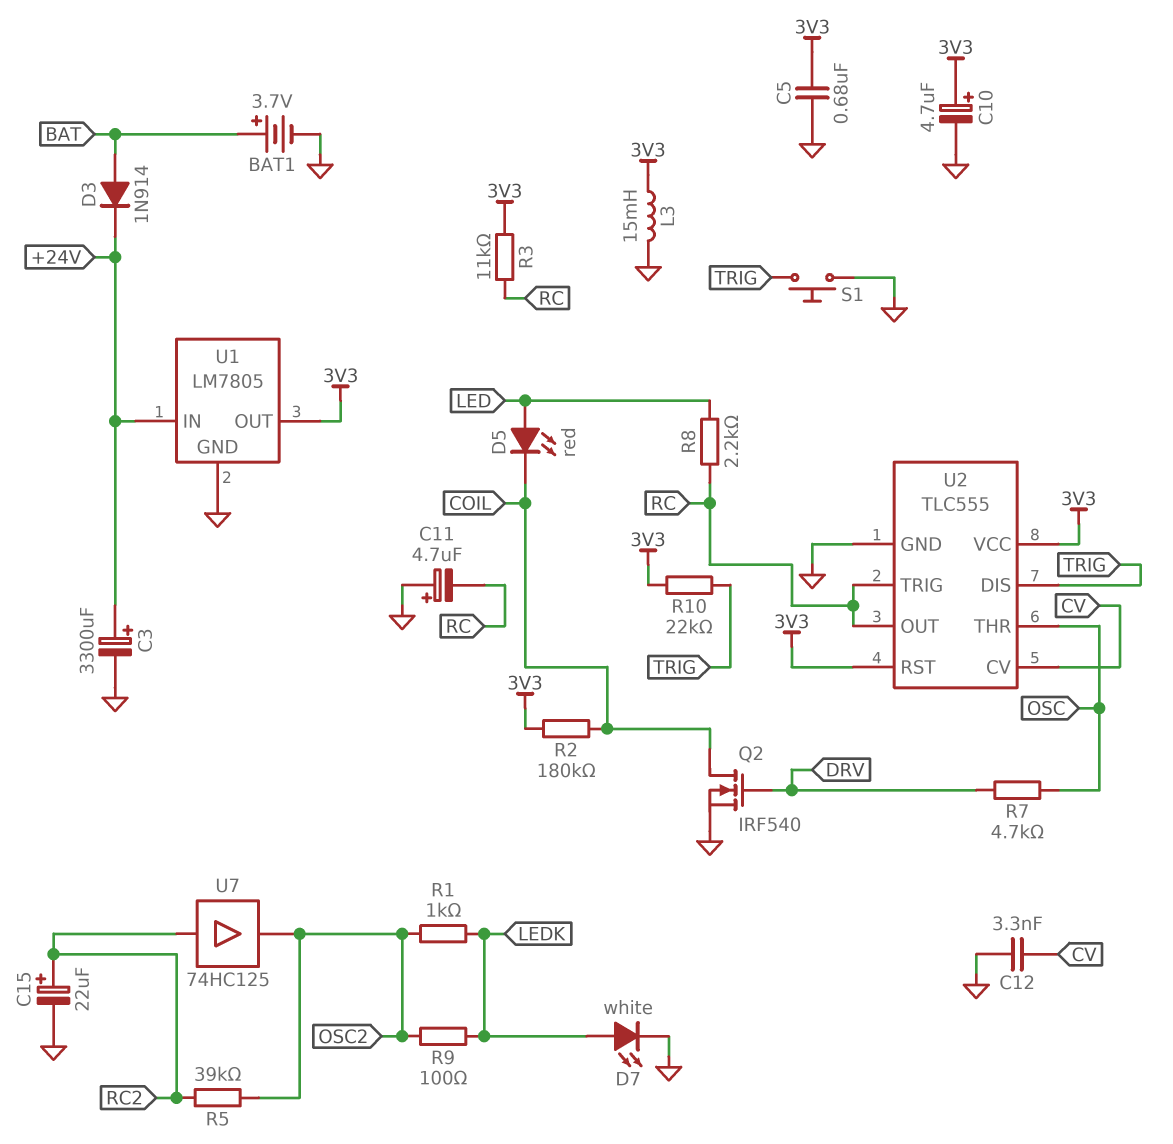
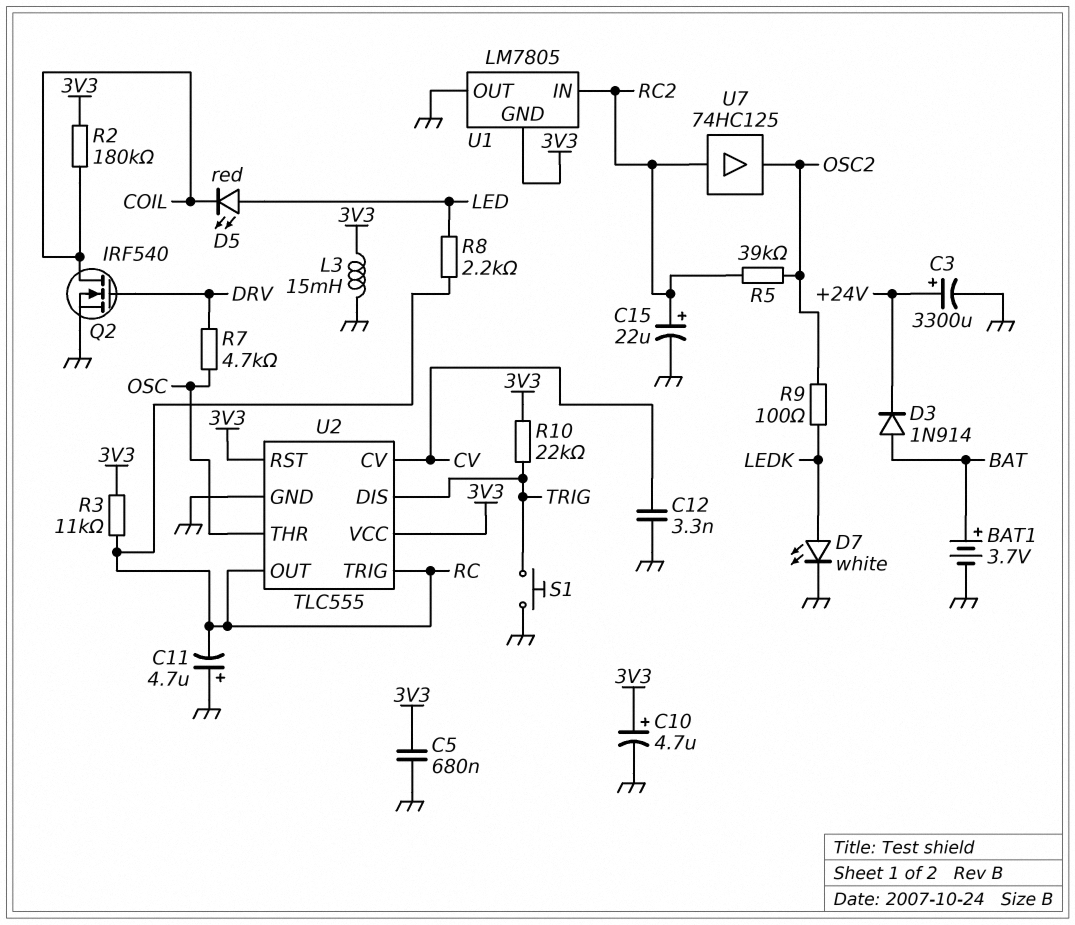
R1: 1k (LEDK, OSC2) -> none
U1 pin GND: GND -> 3V3
U1 pin IN: +24V -> RC2
U1 pin OUT: 3V3 -> GND

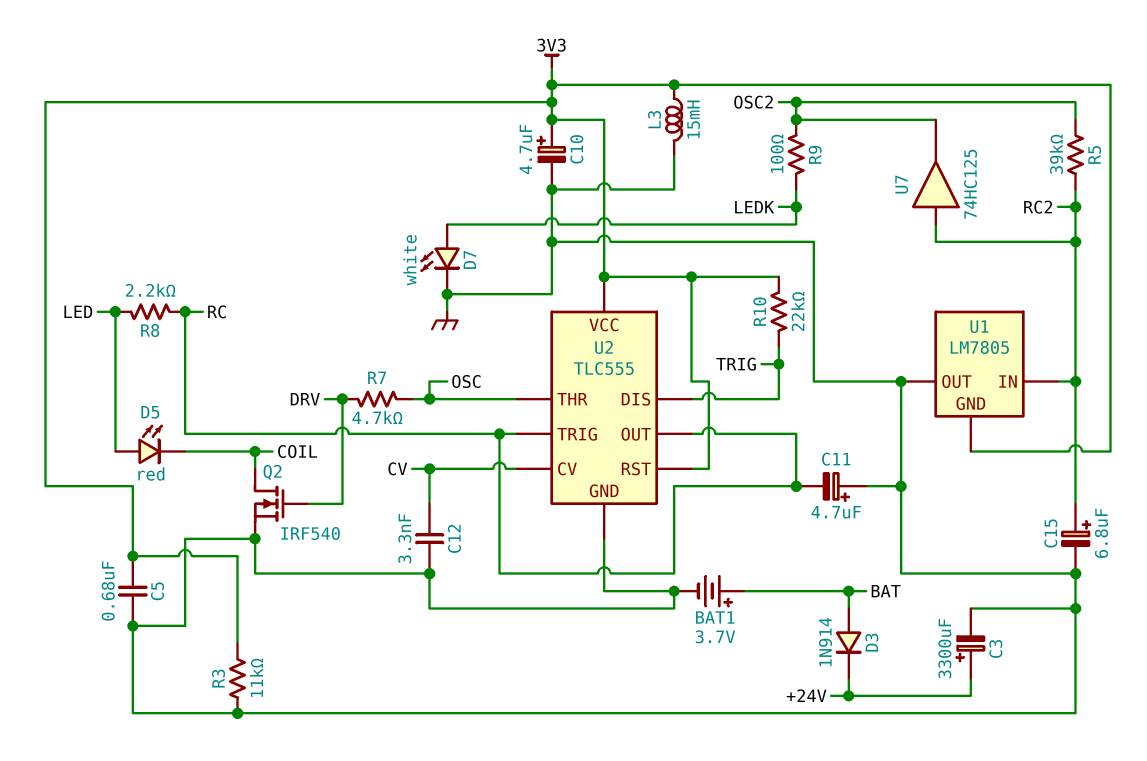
C15: 22uF (plus RC2, minus GND) -> 6.8uF (plus RC2, minus GND)
R2: 180k (3V3, COIL) -> none
R3: 11k (3V3, RC) -> 11k (3V3, GND)
S1: button (GND, TRIG) -> none

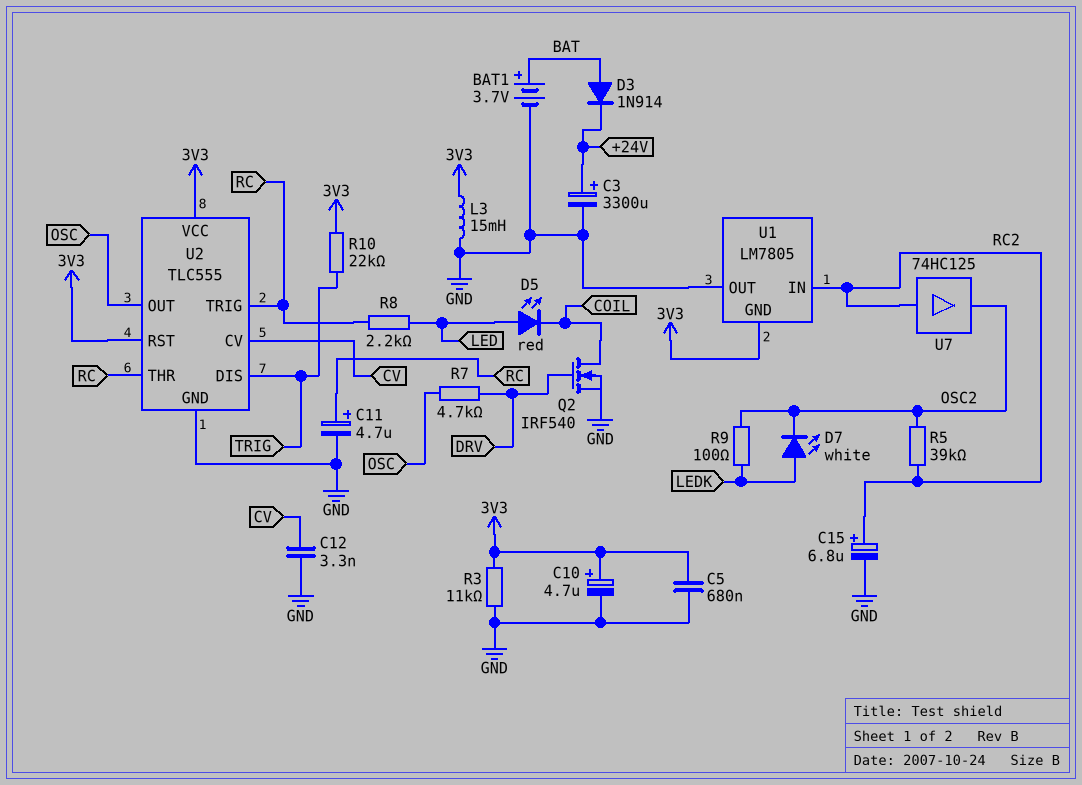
C11: 4.7uF (plus GND, minus RC) -> 4.7uF (plus RC, minus GND)
D7: LED white (A LEDK, K GND) -> LED white (A LEDK, K OSC2)
U2 pin OUT: RC -> OSC
U2 pin THR: OSC -> RC

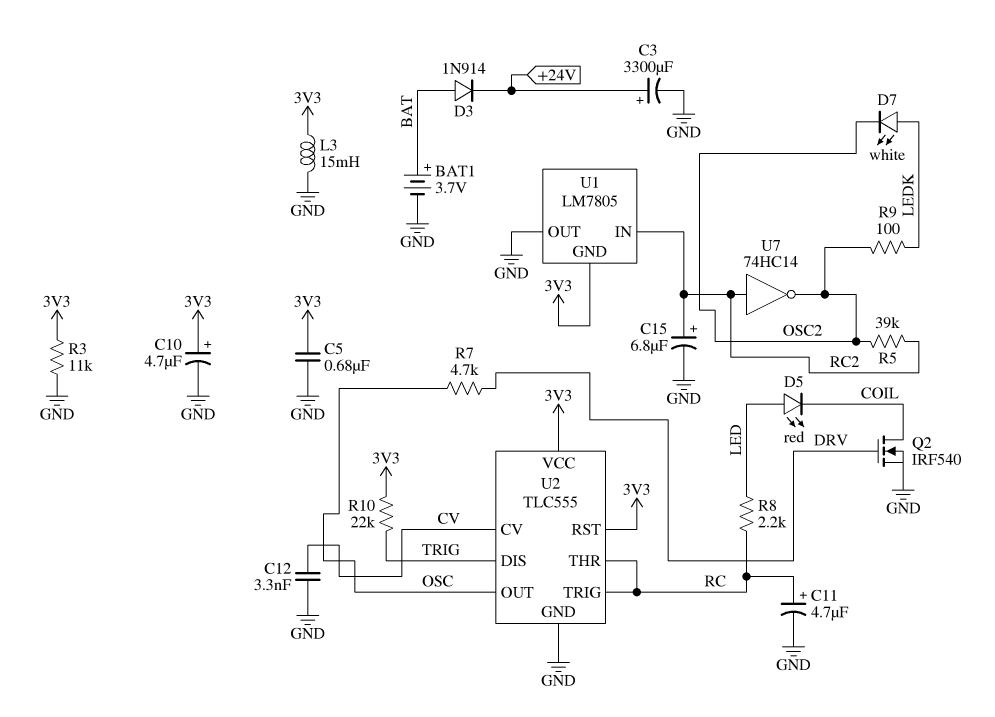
U7: buffer 74HC125 (in RC2, out OSC2) -> NOT 74HC14 (in RC2, out OSC2)

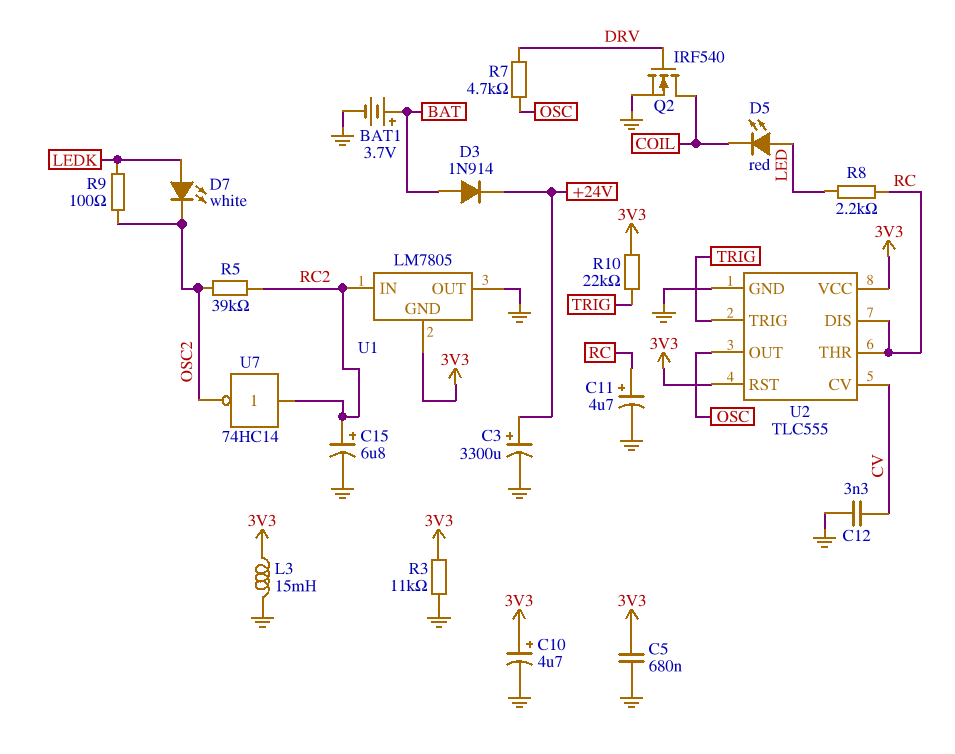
U2 pin DIS: TRIG -> RC
U2 pin TRIG: RC -> TRIG

